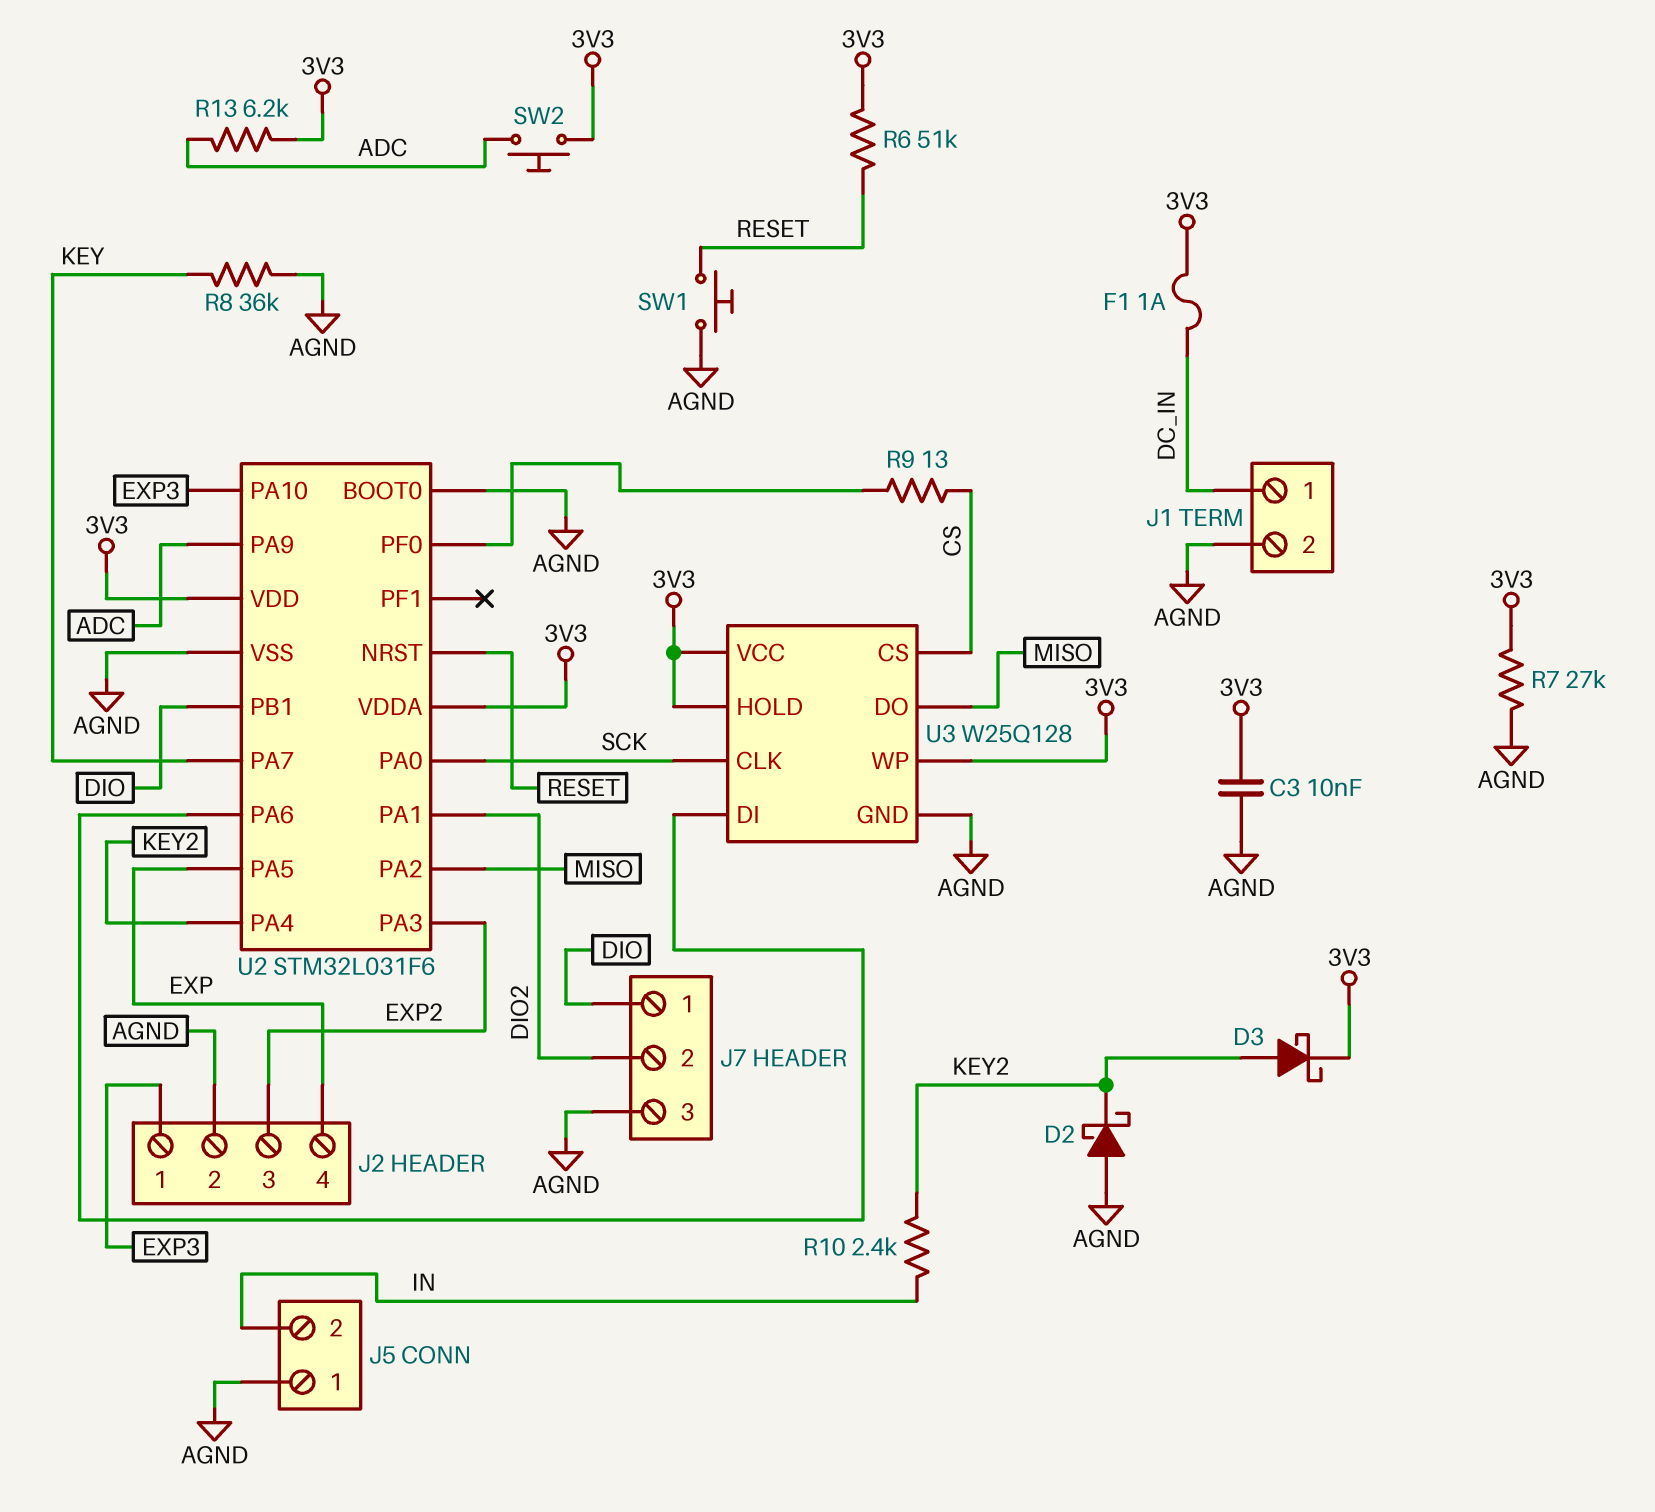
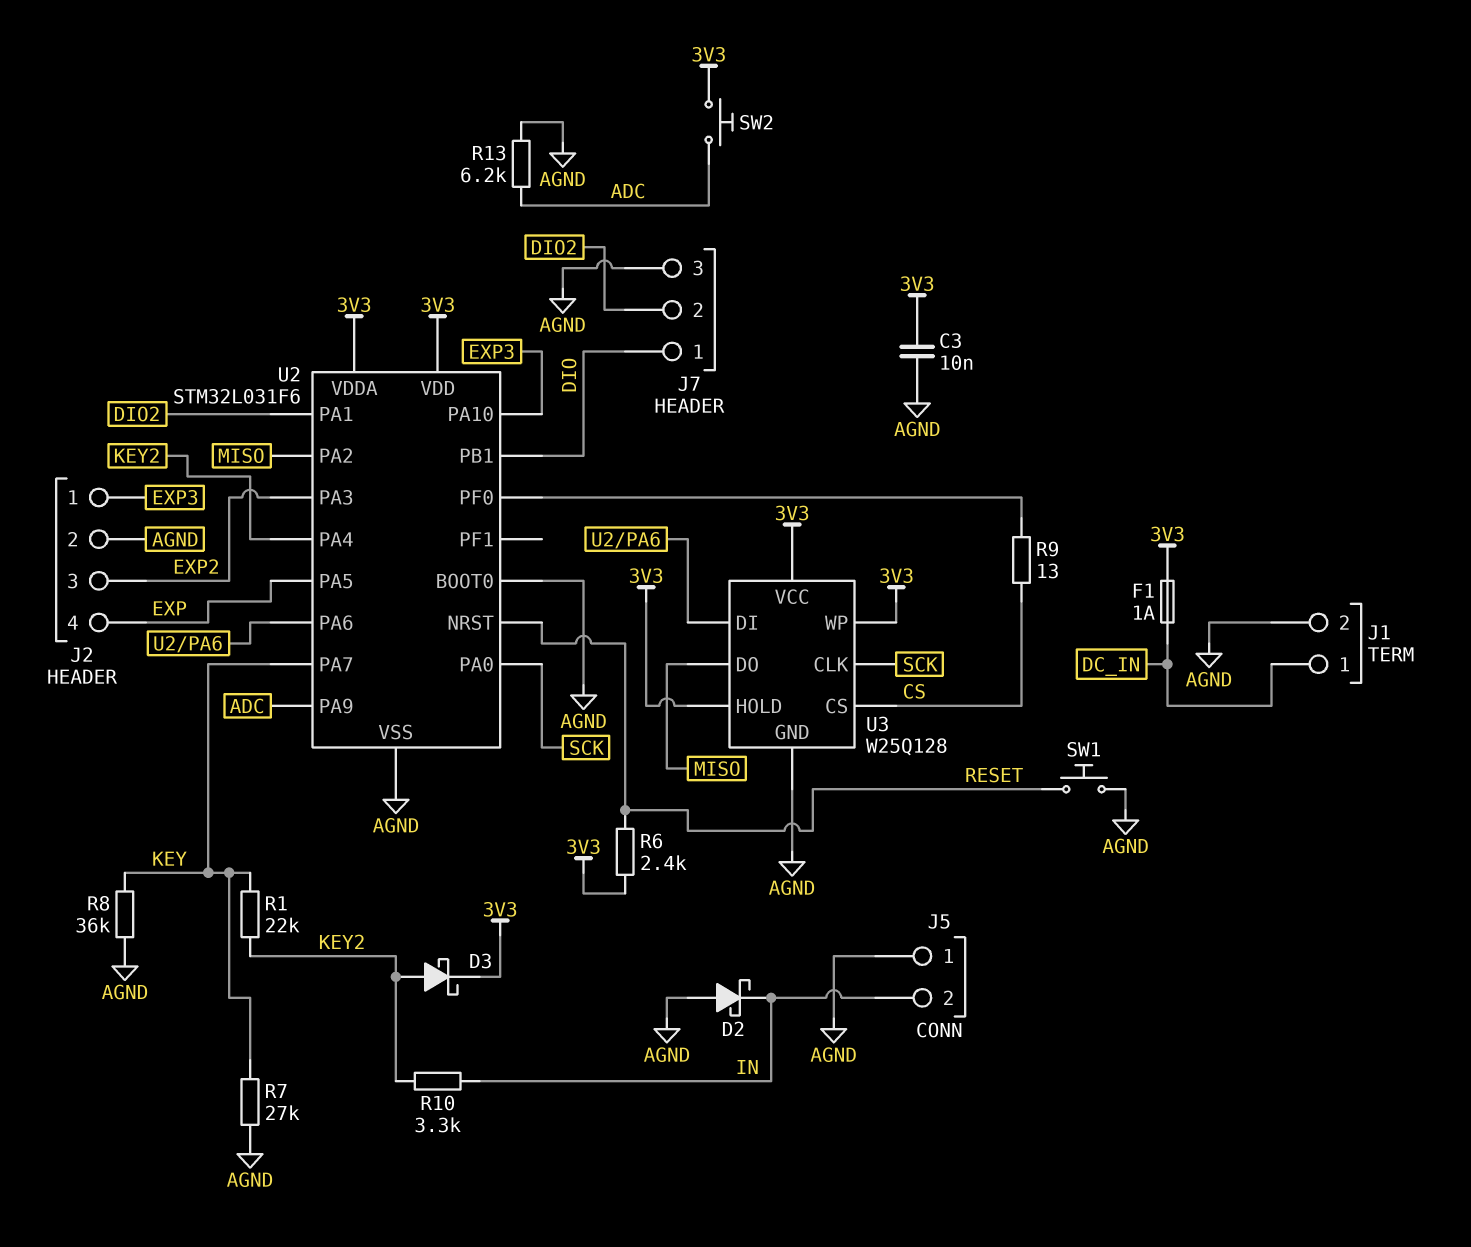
D2: schottky (A AGND, K KEY2) -> schottky (A AGND, K IN)
R1: none -> 22k (KEY, KEY2)
R6: 51k (3V3, RESET) -> 2.4k (3V3, RESET)
R7: 27k (3V3, AGND) -> 27k (AGND, KEY)
R10: 2.4k (IN, KEY2) -> 3.3k (IN, KEY2)
R13: 6.2k (3V3, ADC) -> 6.2k (ADC, AGND)

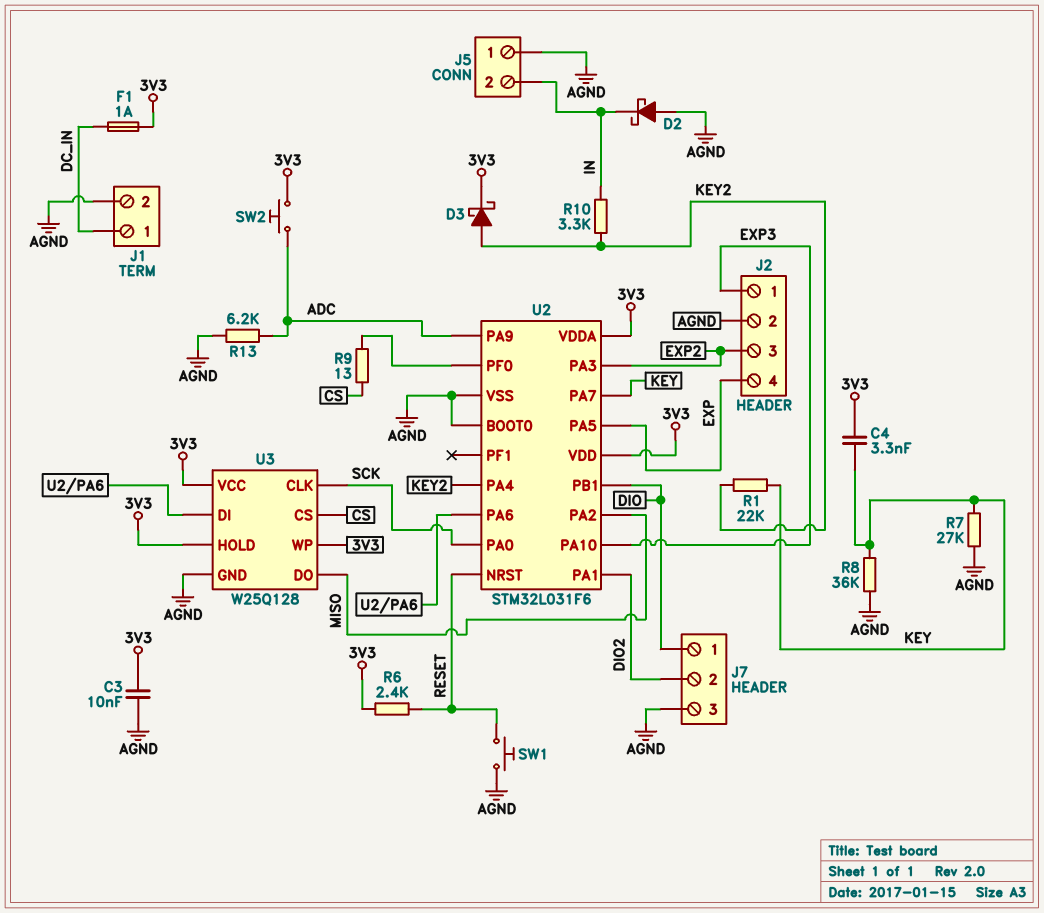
C4: none -> 3.3nF (3V3, KEY)

